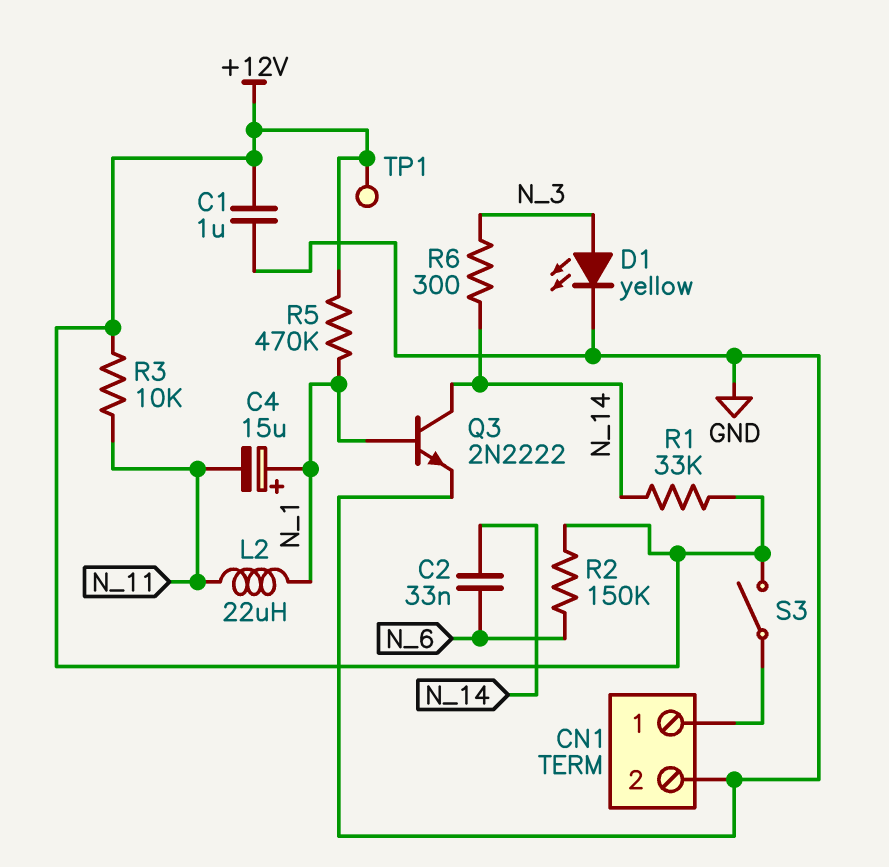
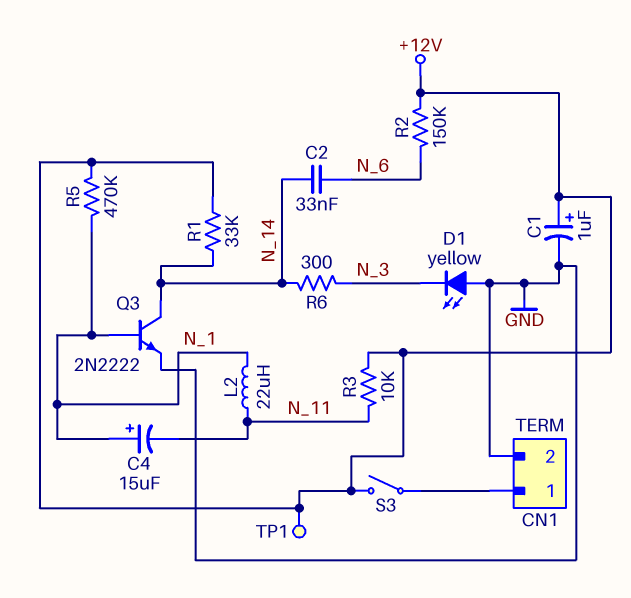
C1: 1uF (+12V, GND) -> 1uF (plus +12V, minus GND)
D1: LED yellow (A N_3, K GND) -> LED yellow (A GND, K N_3)

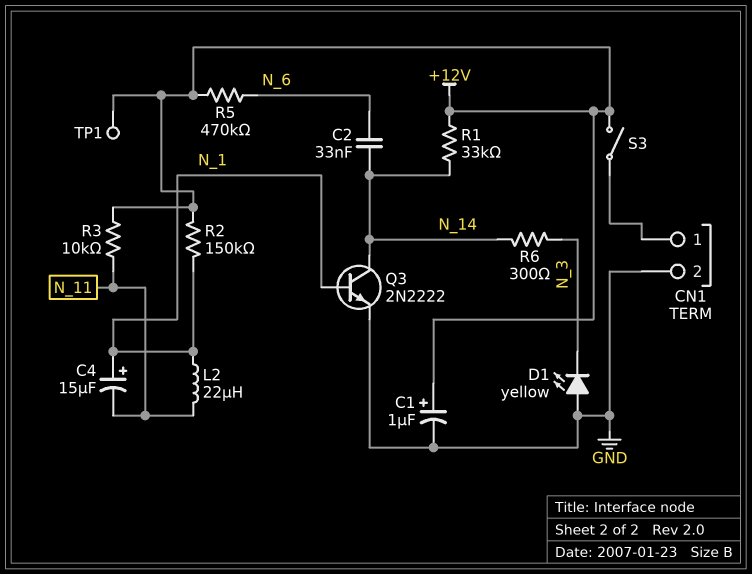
R2: 150k (+12V, N_6) -> 150k (+12V, N_1)
R5: 470k (+12V, N_1) -> 470k (+12V, N_6)

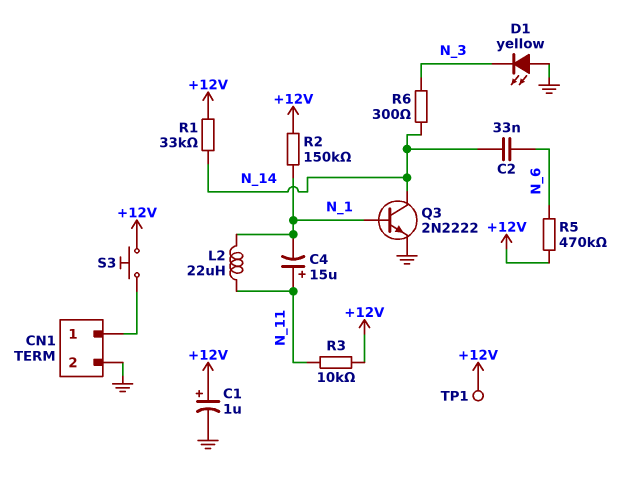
C4: 15uF (plus N_1, minus N_11) -> 15uF (plus N_11, minus N_1)
S3: switch (+12V, CN1/1) -> button (+12V, CN1/1)

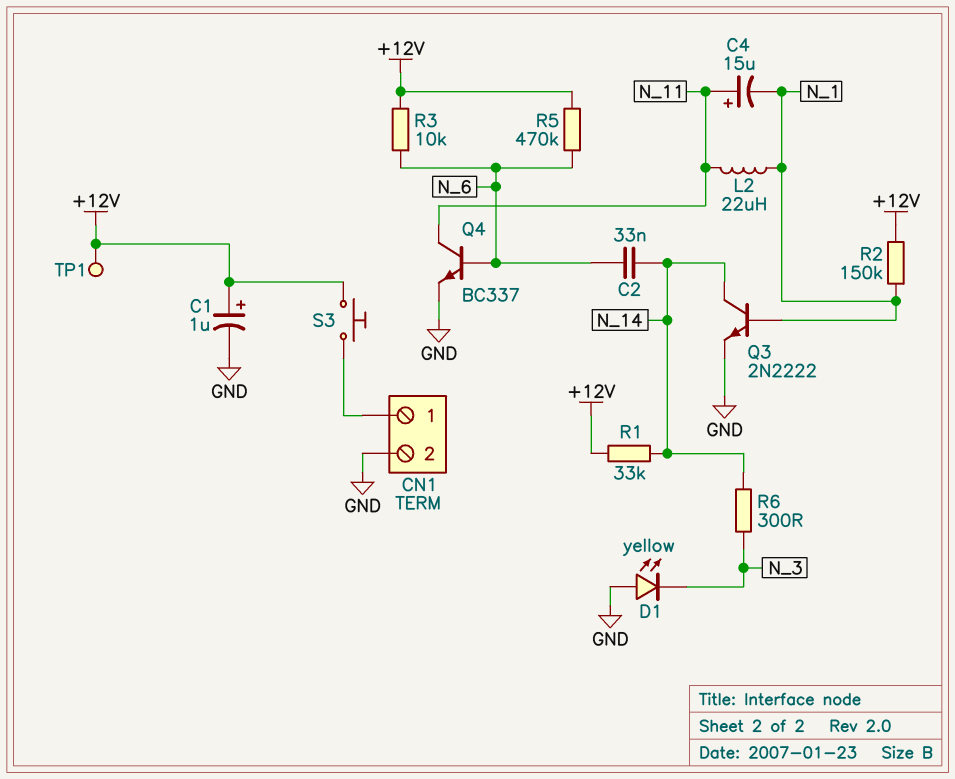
Q4: none -> NPN BC337 (B N_6, C N_11, E GND)
R3: 10k (+12V, N_11) -> 10k (+12V, N_6)

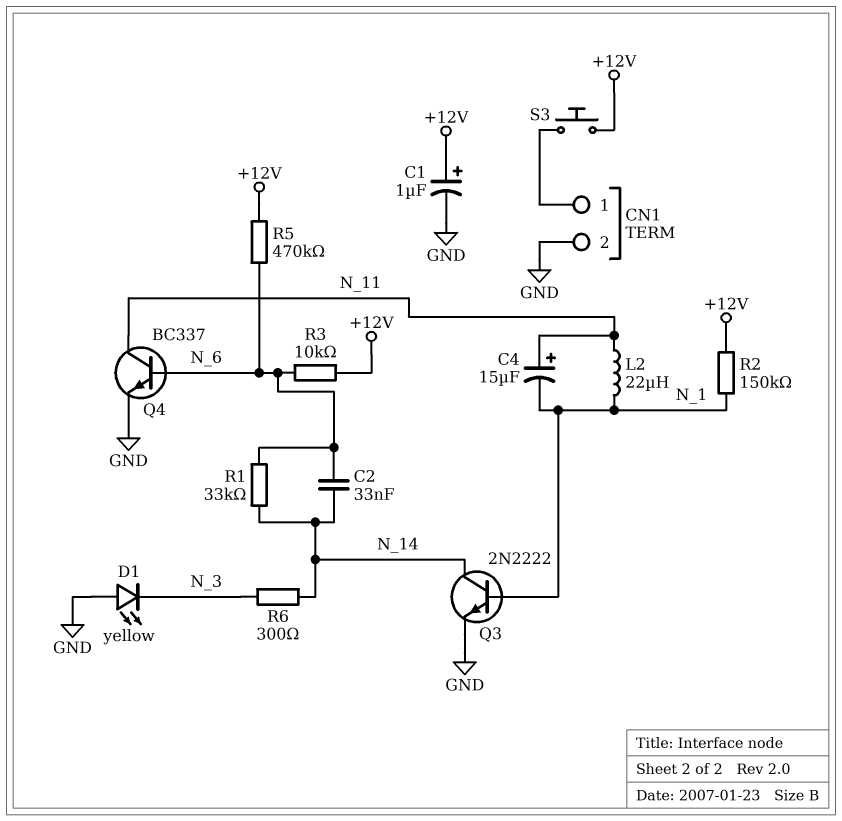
R1: 33k (+12V, N_14) -> 33k (N_6, N_14)
TP1: test point (+12V) -> none

